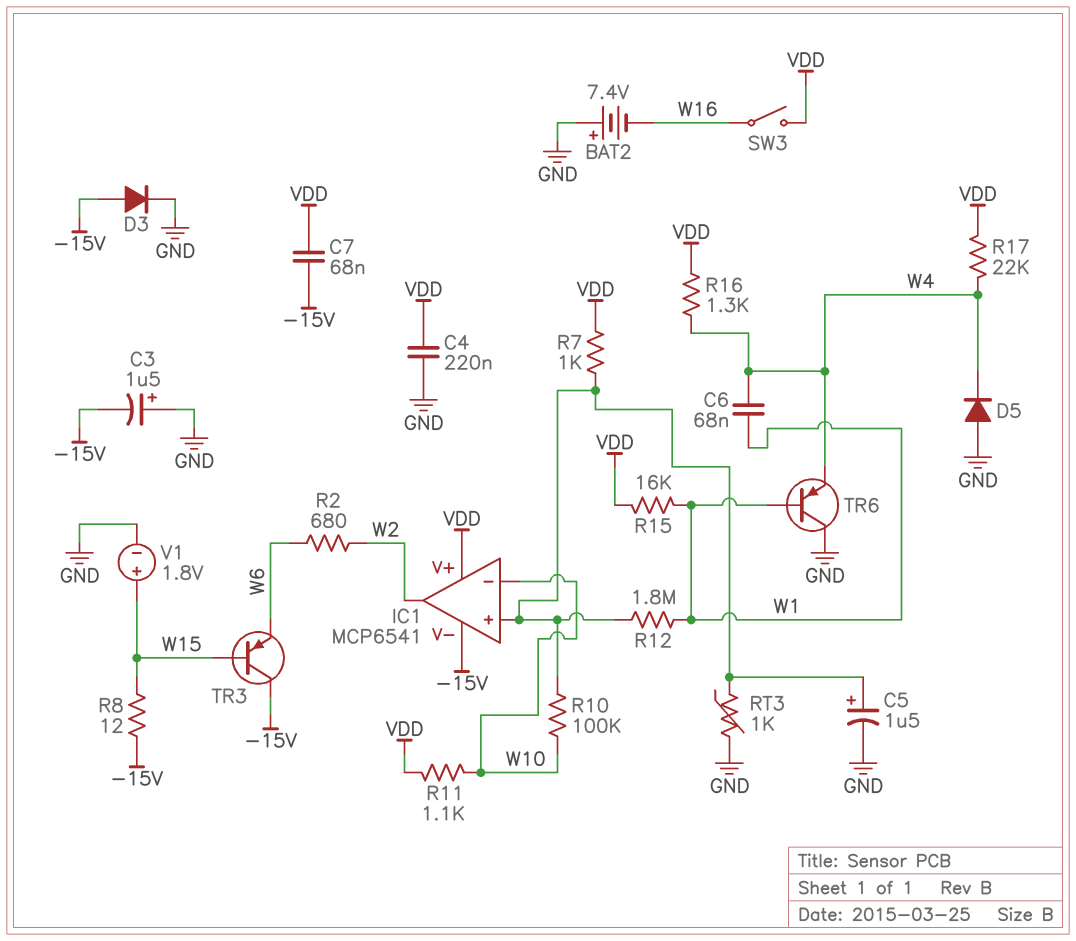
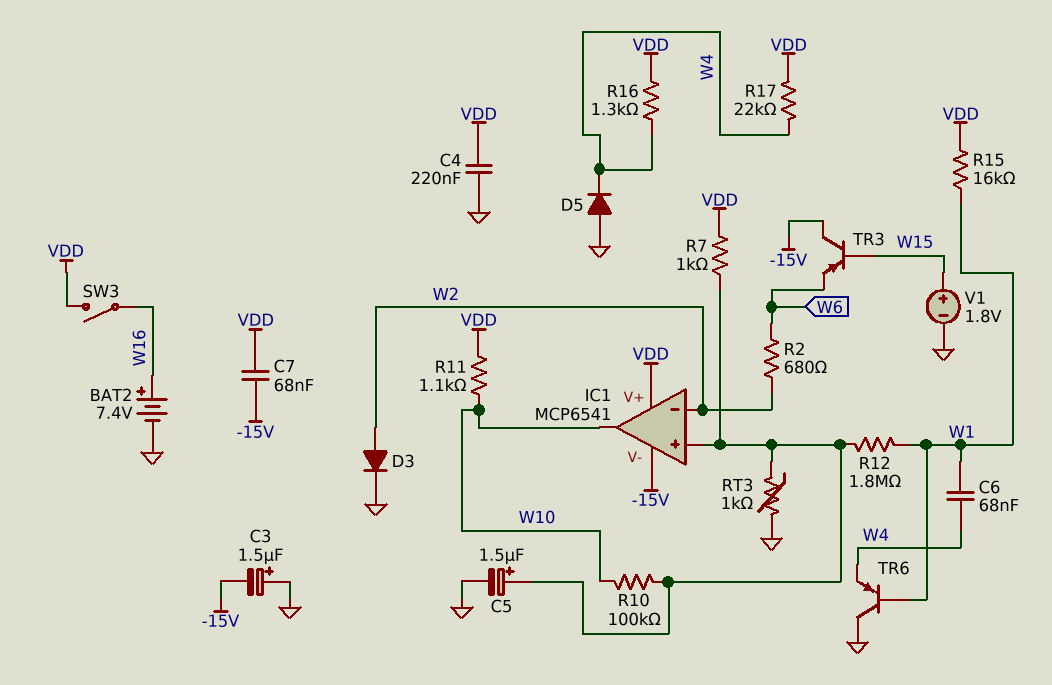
BAT2: 7.4V (plus GND, minus W16) -> 7.4V (plus W16, minus GND)
D3: diode (A -15V, K GND) -> diode (A W2, K GND)
IC1 pin in-: W10 -> W2
IC1 pin out: W2 -> W10
R8: 12 (-15V, W15) -> none

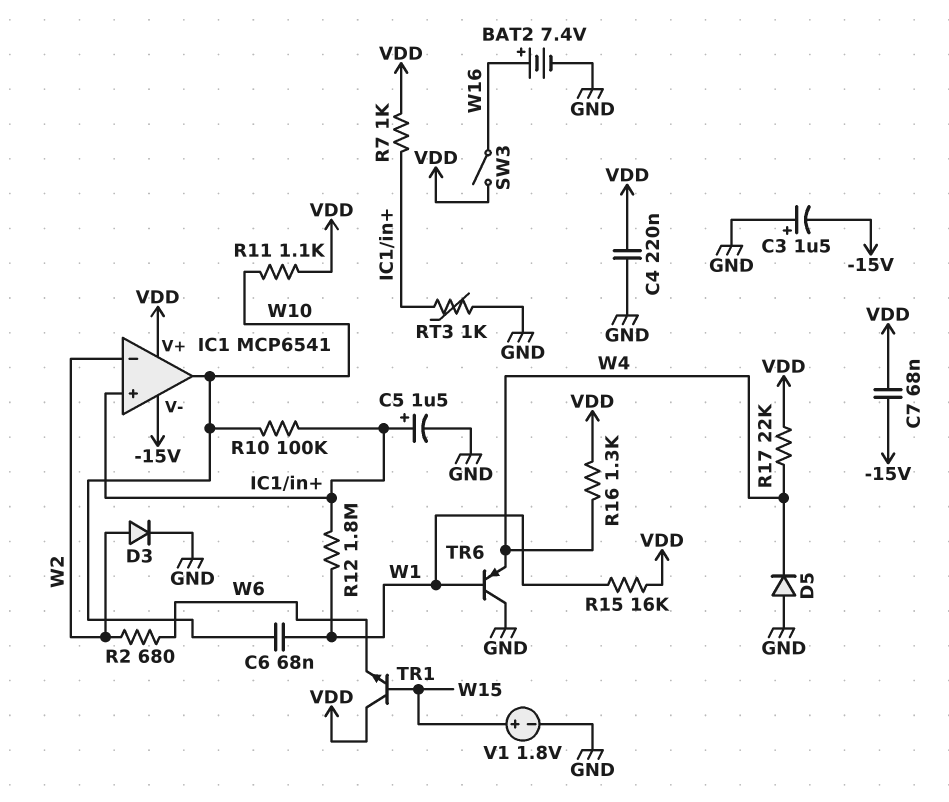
C6: 68nF (W1, W4) -> 68nF (W1, W10)
TR1: none -> NPN (B W15, C VDD, E W6)
TR3: PNP (B W15, C -15V, E W6) -> none

